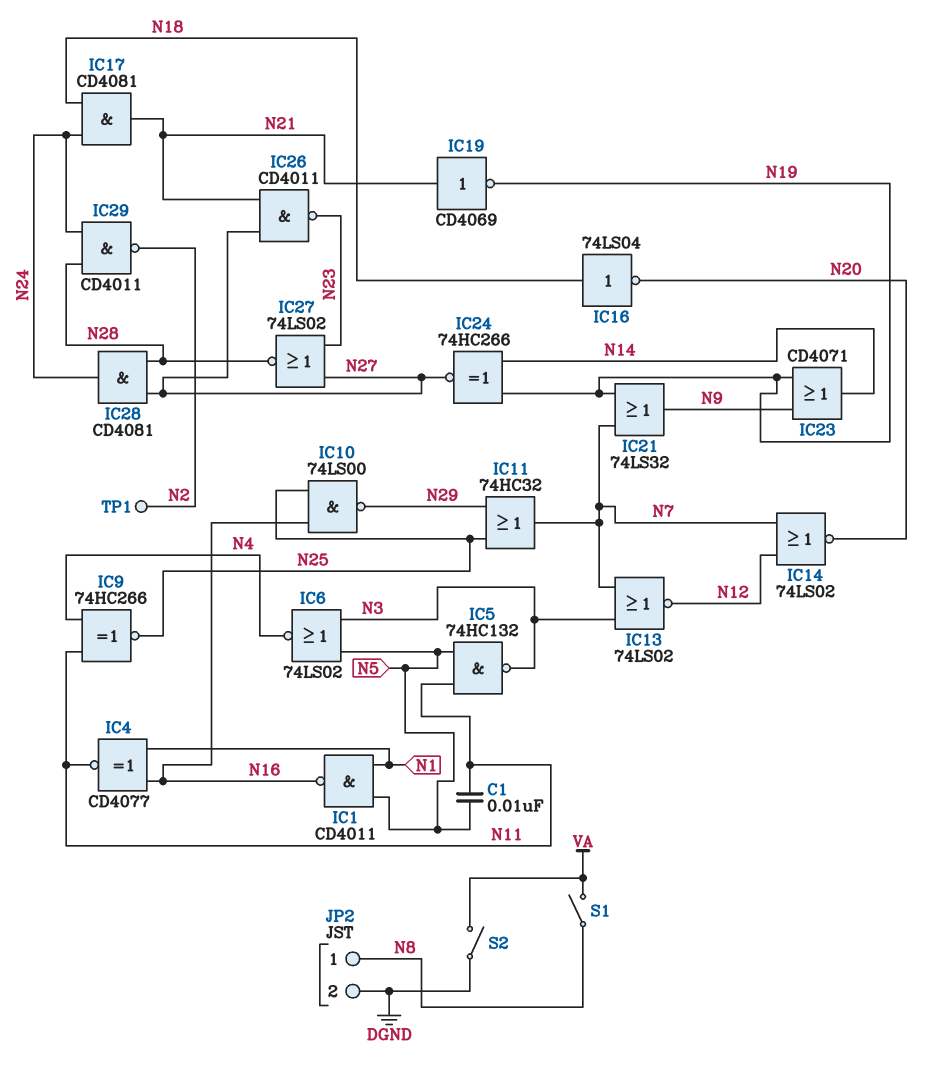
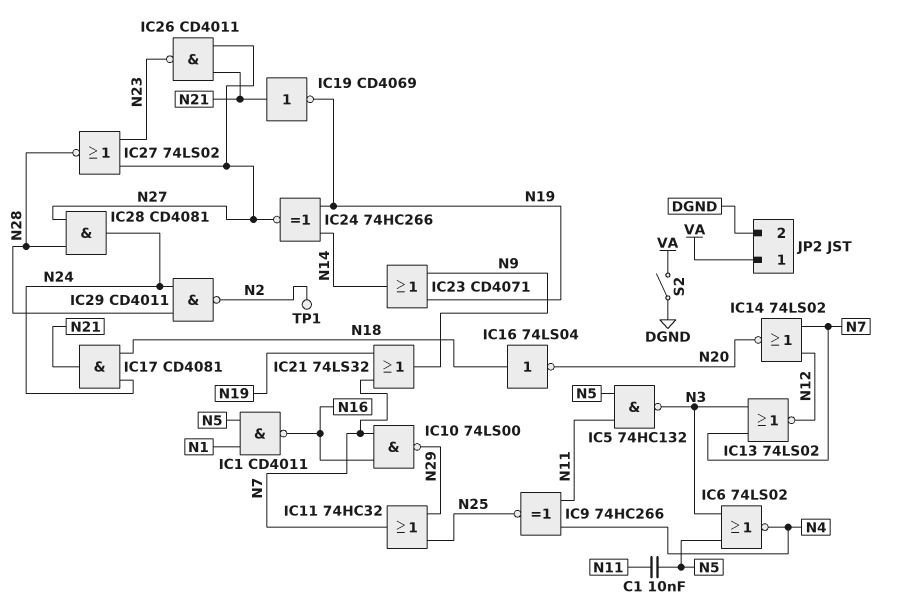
IC4: XNOR CD4077 (in N1, in N16, out N11) -> none
IC10: NAND 74LS00 (in N16, in N25, out N29) -> NAND 74LS00 (in N7, in N16, out N29)
JP2 pin 1: N8 -> VA
S1: switch (N8, VA) -> none

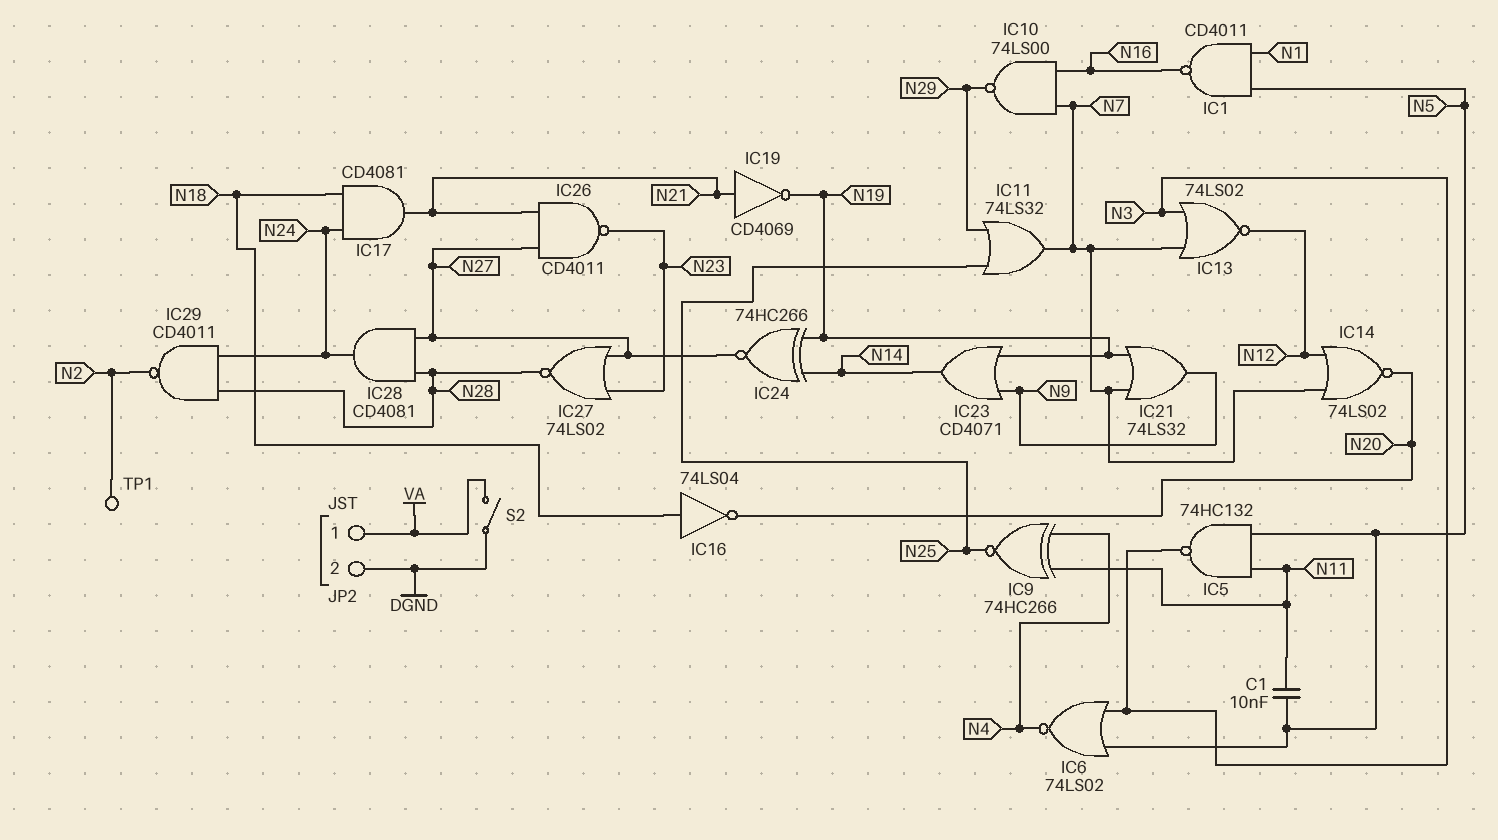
IC11: OR 74HC32 (in N25, in N29, out N7) -> OR 74LS32 (in N25, in N29, out N7)

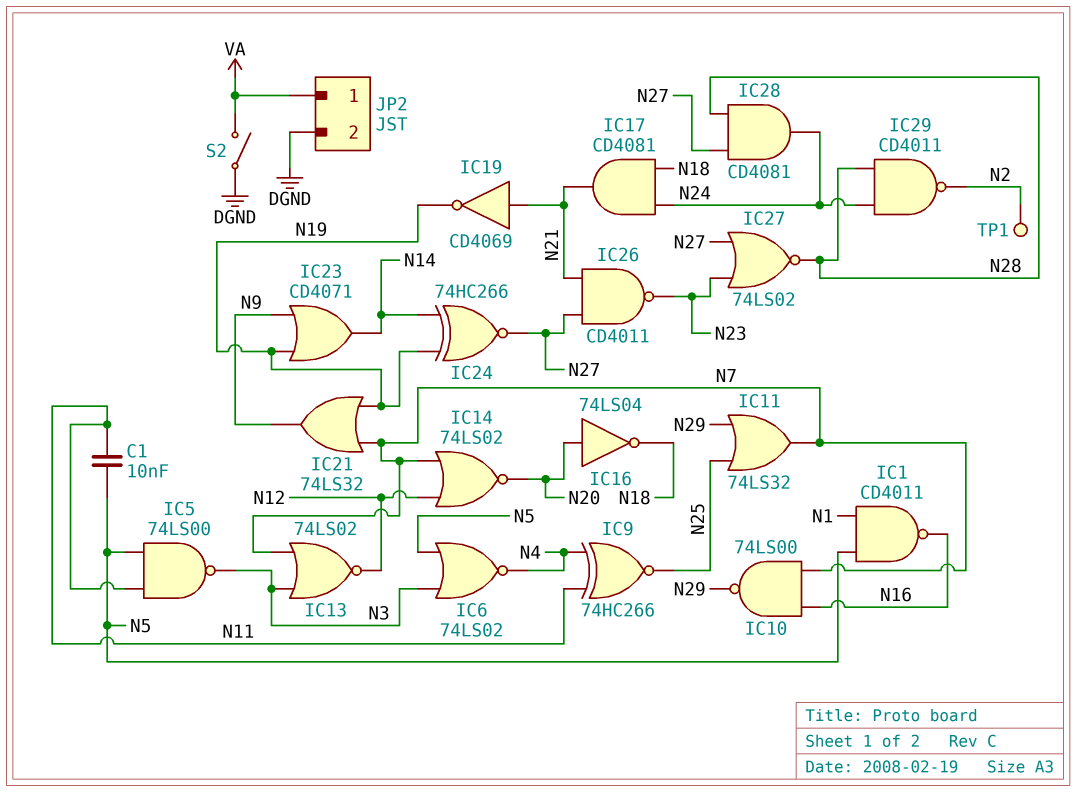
IC5: NAND 74HC132 (in N5, in N11, out N3) -> NAND 74LS00 (in N5, in N11, out N3)
IC16: NOT 74LS04 (in N18, out N20) -> NOT 74LS04 (in N20, out N18)

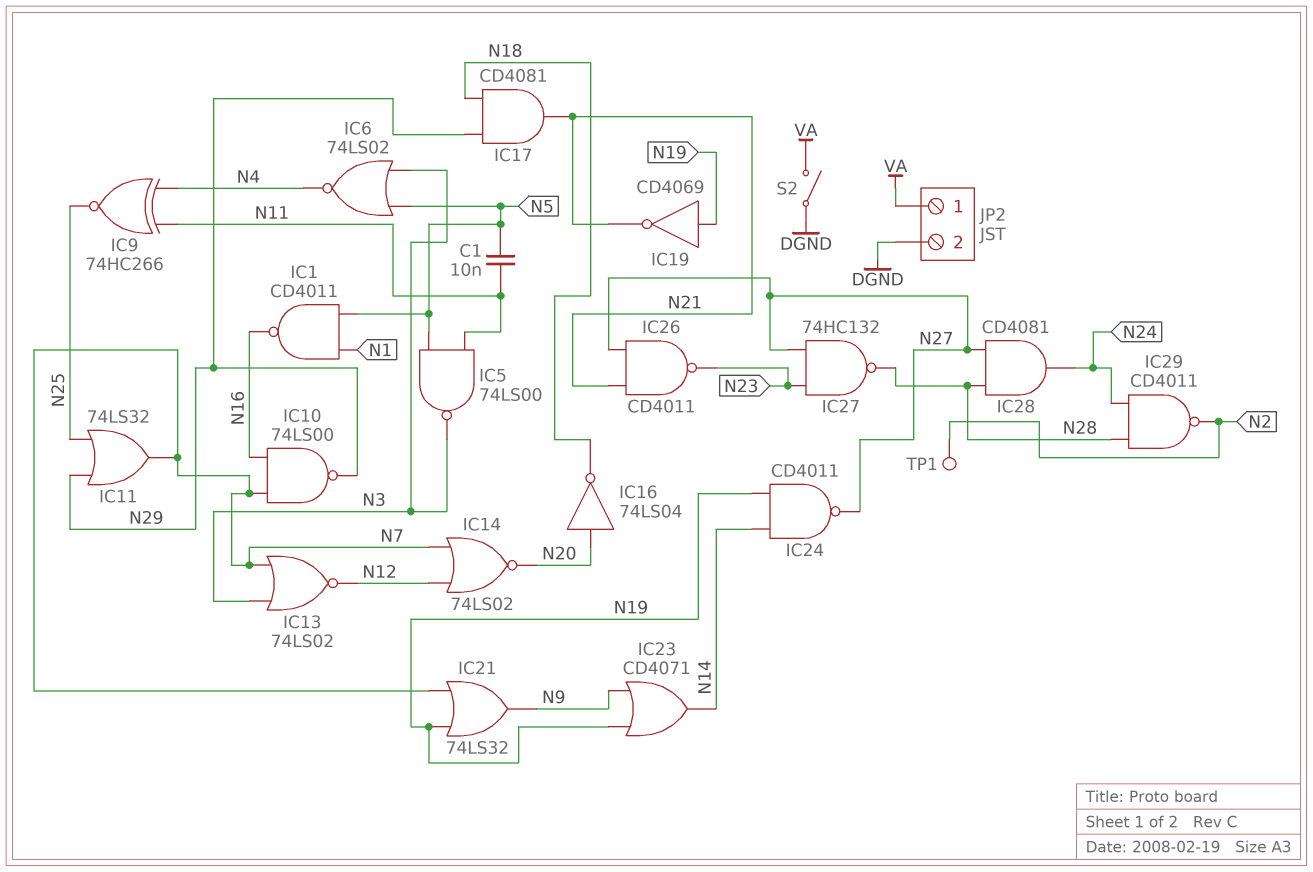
IC17: AND CD4081 (in N18, in N24, out N21) -> AND CD4081 (in N18, in N29, out N21)
IC19: NOT CD4069 (in N21, out N19) -> NOT CD4069 (in N19, out N21)
IC24: XNOR 74HC266 (in N14, in N19, out N27) -> NAND CD4011 (in N14, in N19, out N27)
IC27: NOR 74LS02 (in N23, in N27, out N28) -> NAND 74HC132 (in N23, in N27, out N28)

